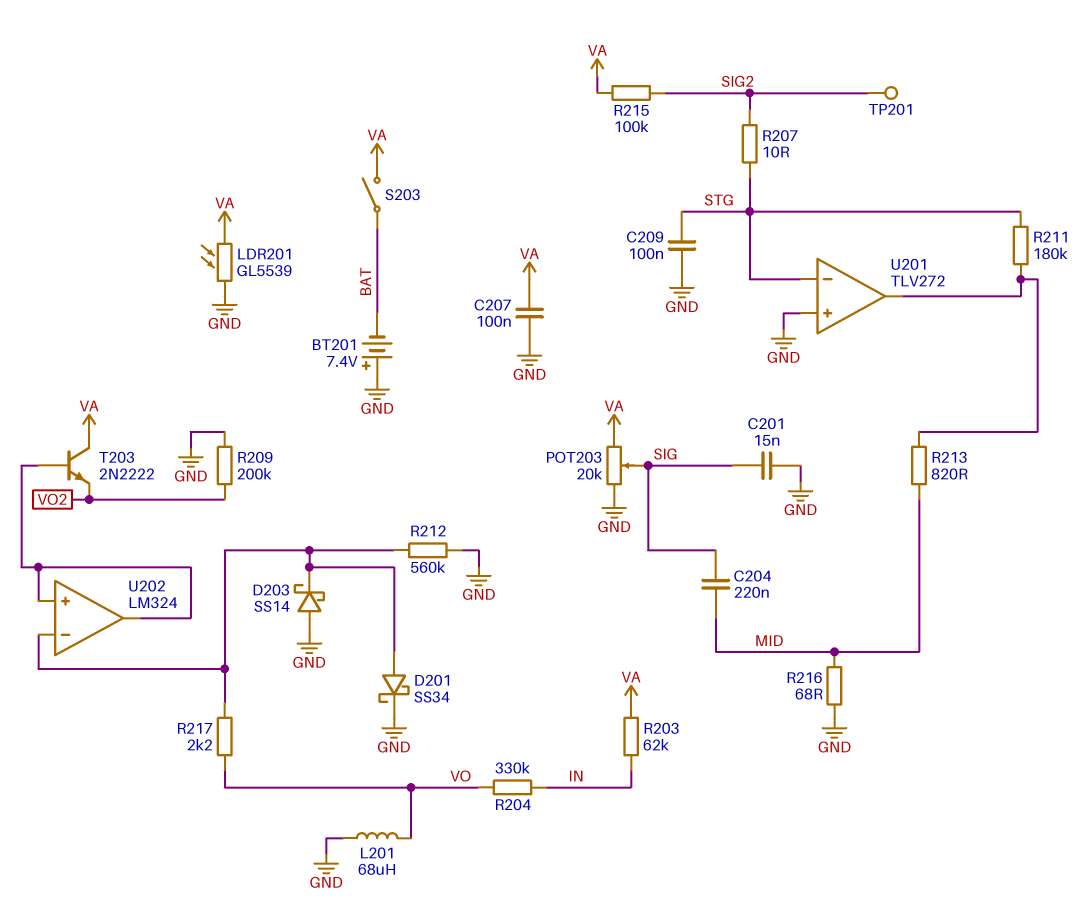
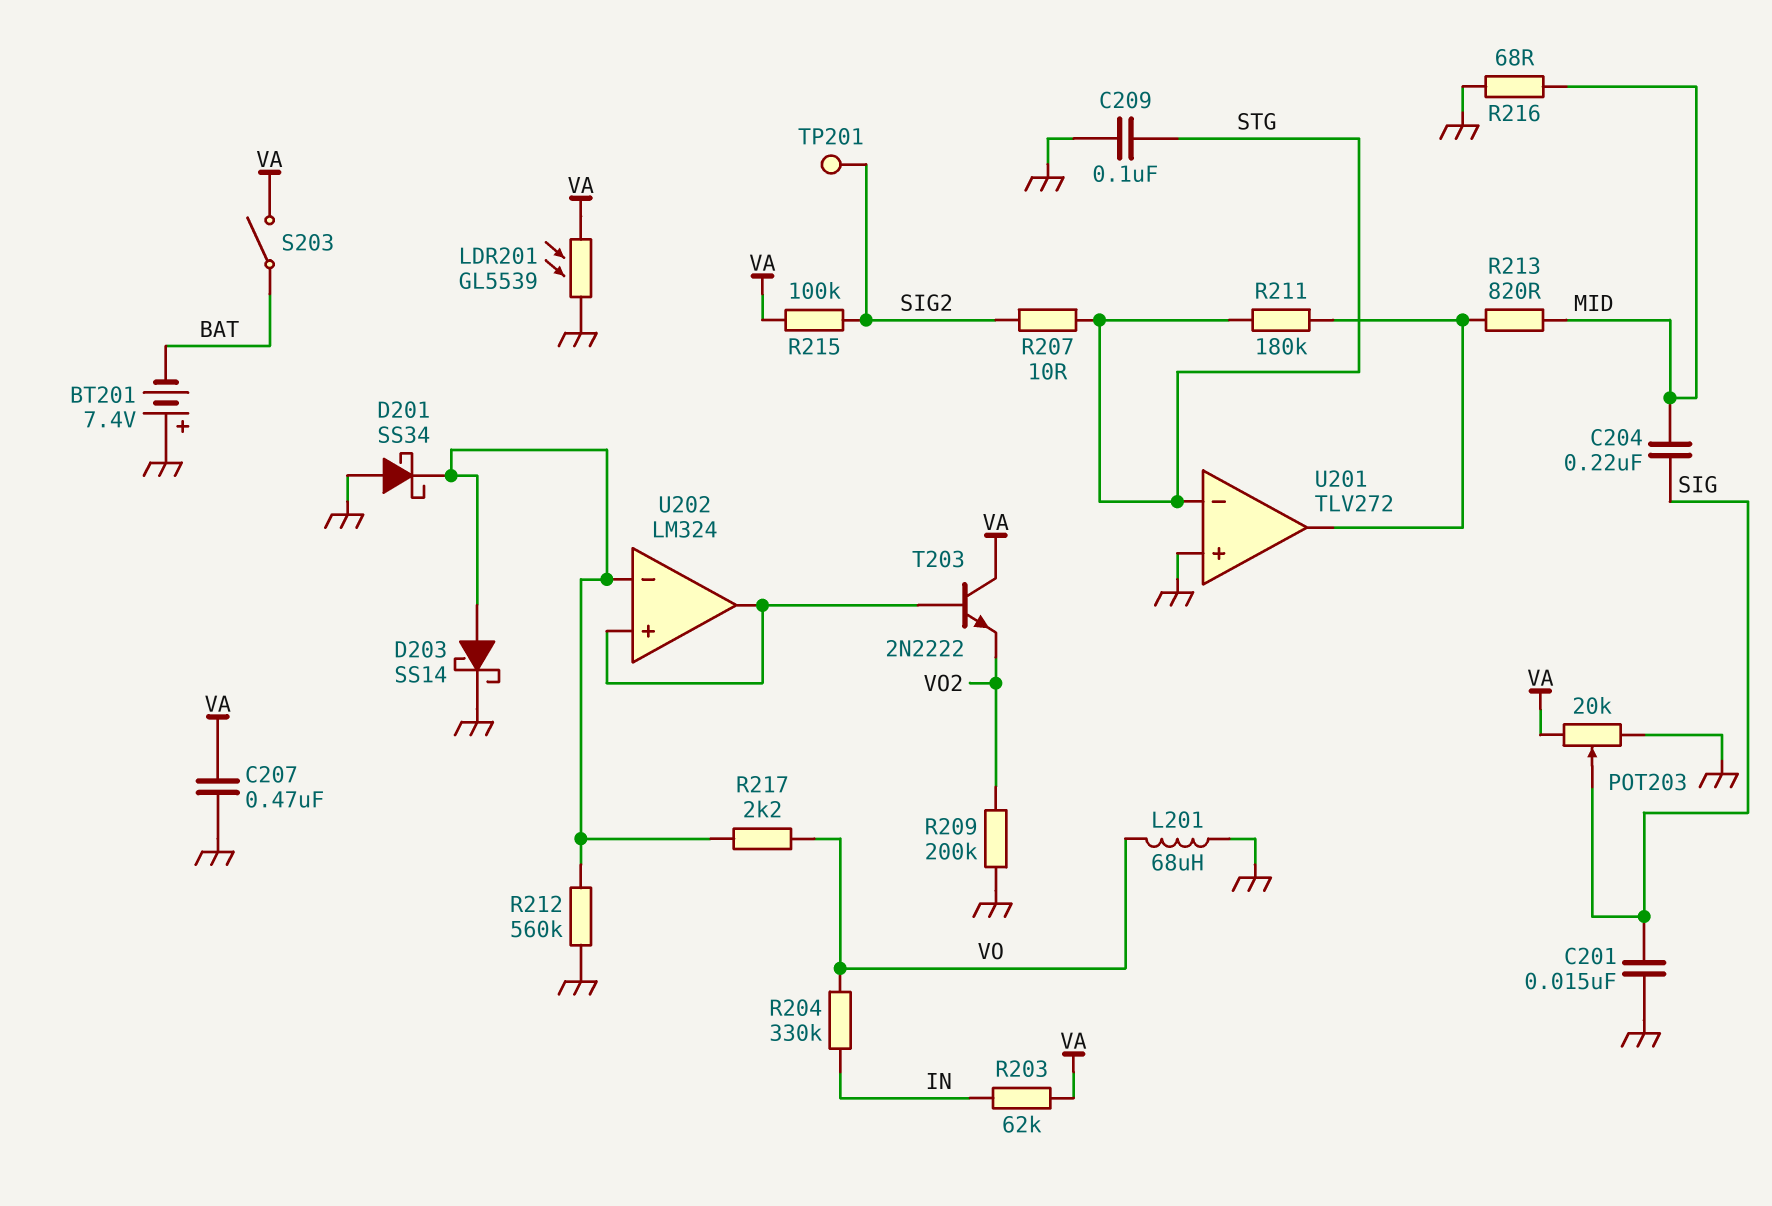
C207: 100nF (GND, VA) -> 470nF (GND, VA)
D201: schottky SS34 (A U202/in-, K GND) -> schottky SS34 (A GND, K U202/in-)
D203: schottky SS14 (A GND, K U202/in-) -> schottky SS14 (A U202/in-, K GND)

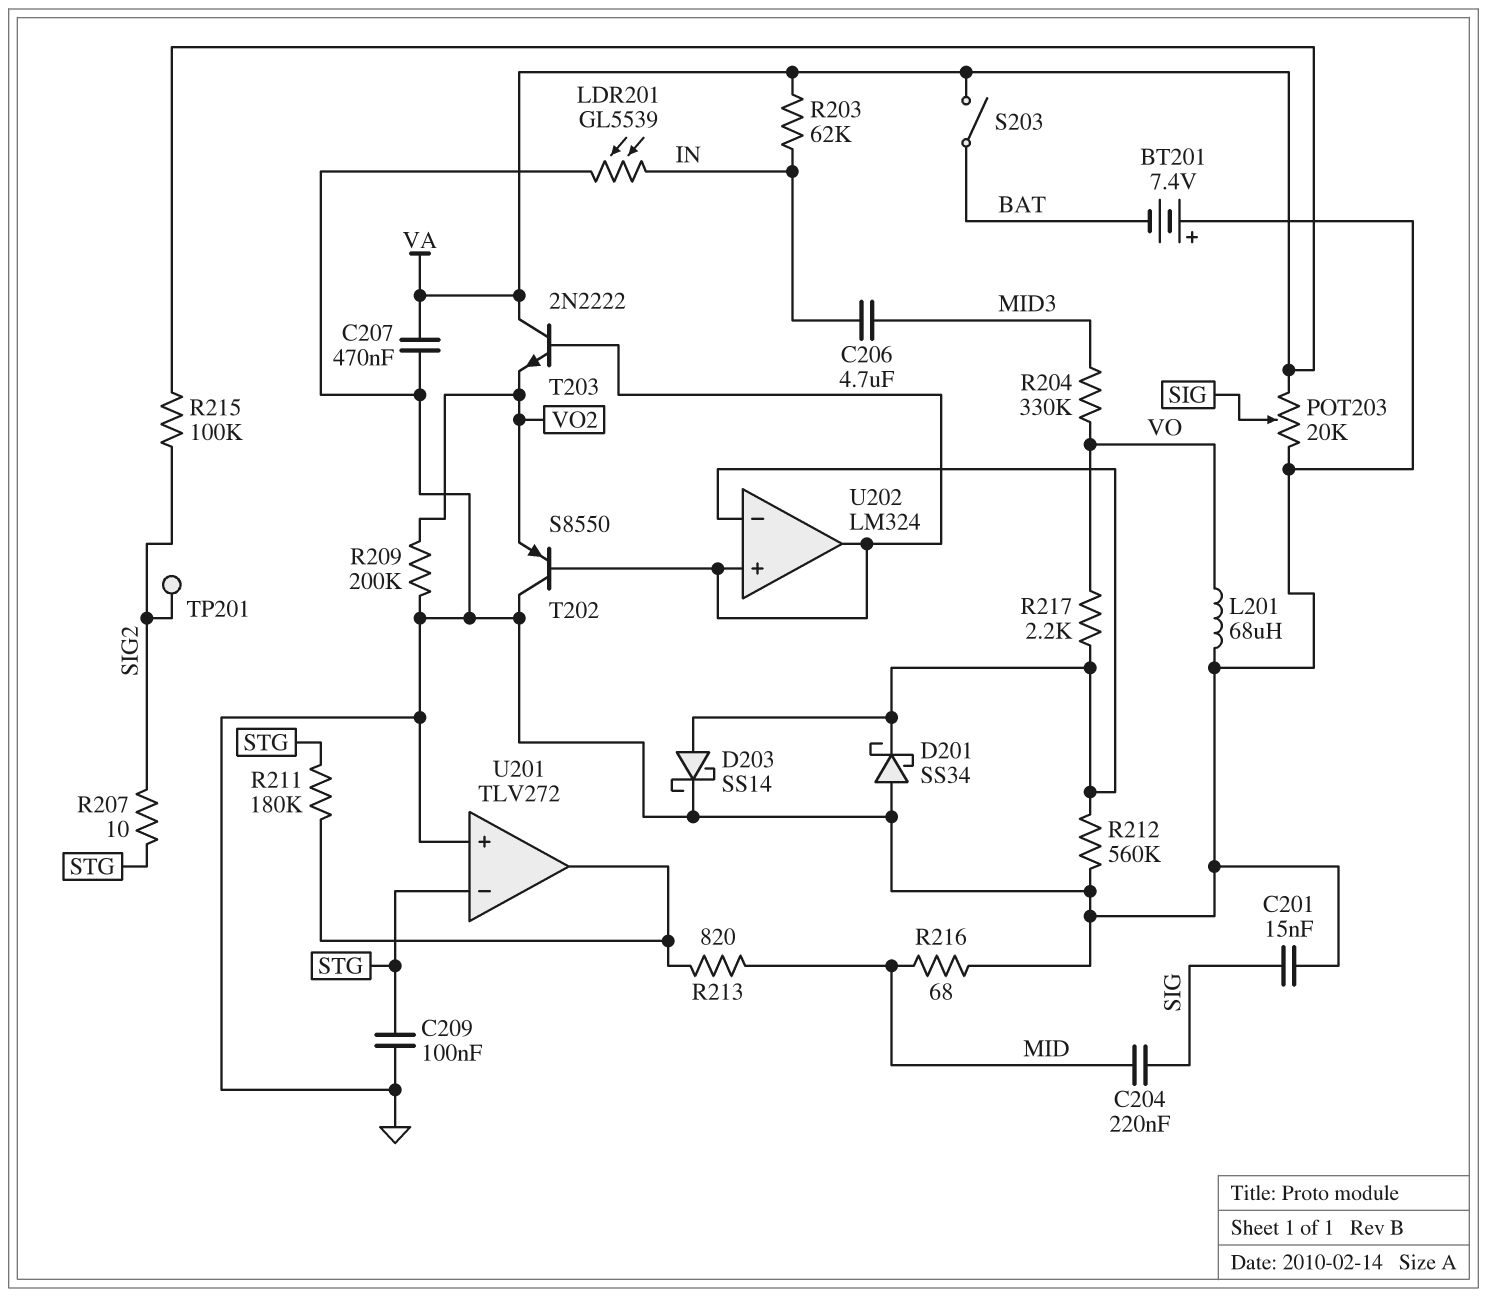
C206: none -> 4.7uF (IN, MID3)
LDR201: GL5539 (GND, VA) -> GL5539 (GND, IN)
R204: 330k (IN, VO) -> 330k (MID3, VO)
T202: none -> PNP S8550 (B U202/in+, C GND, E VO2)

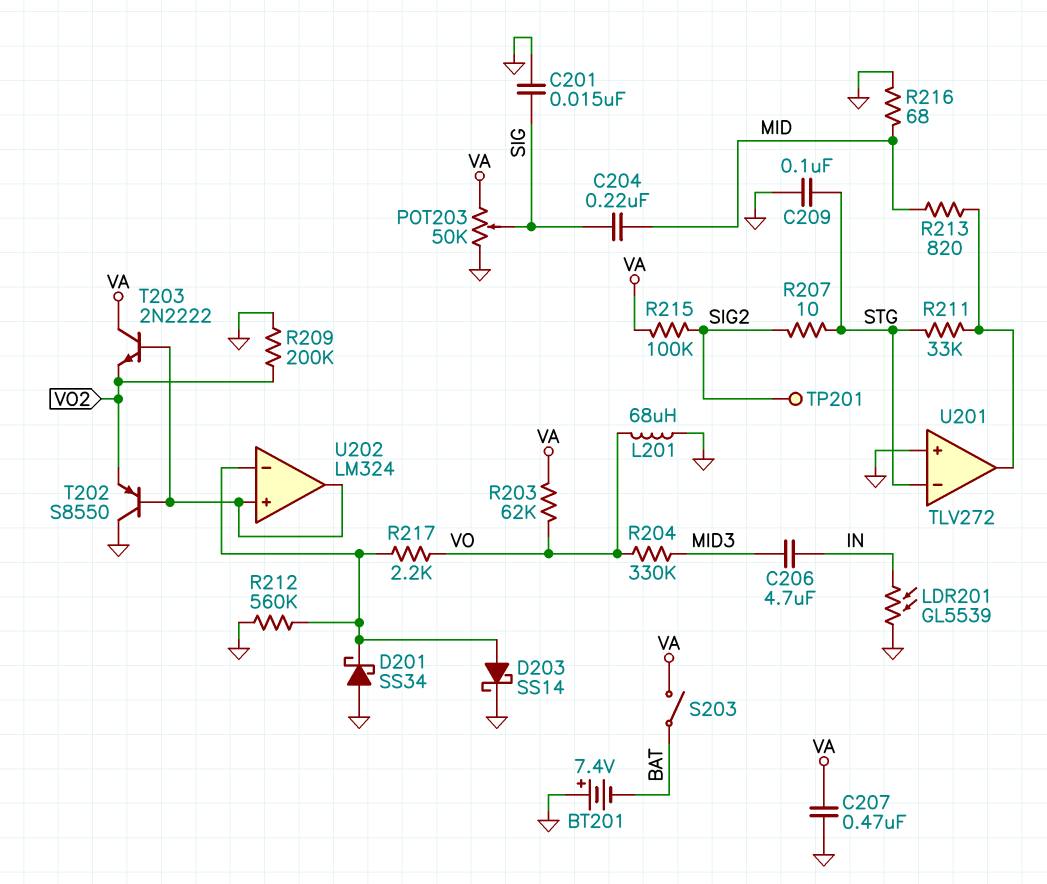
POT203: 20k (GND, VA, wiper SIG) -> 50k (GND, VA, wiper SIG)
R203: 62k (IN, VA) -> 62k (VA, VO)
R211: 180k (STG, U201/out) -> 33k (STG, U201/out)

